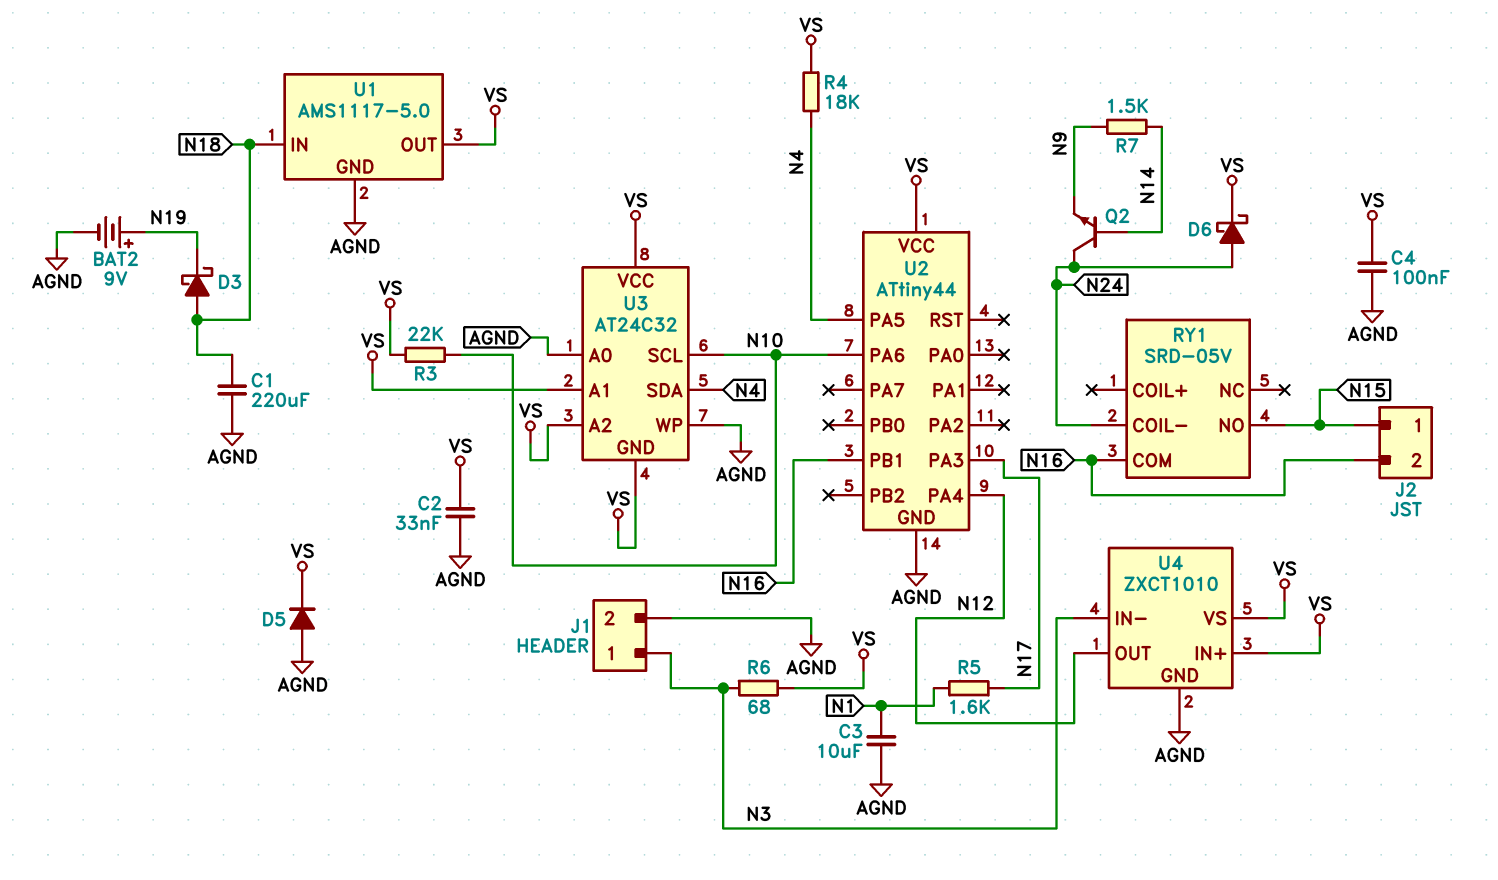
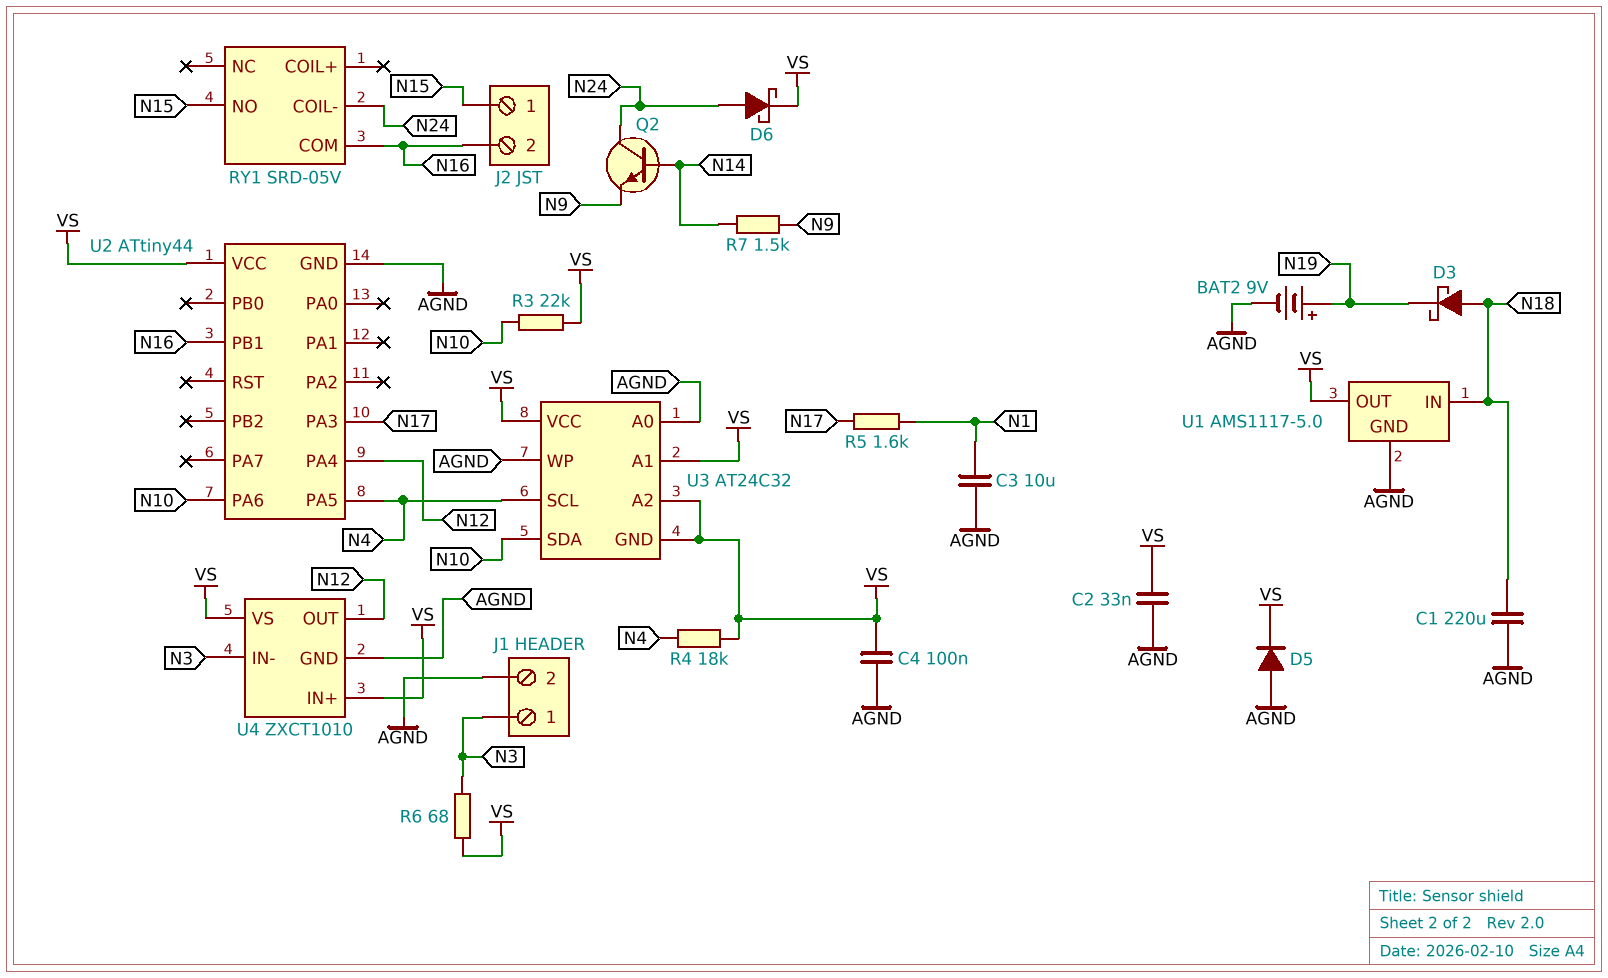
U3 pin SCL: N10 -> N4
U3 pin SDA: N4 -> N10

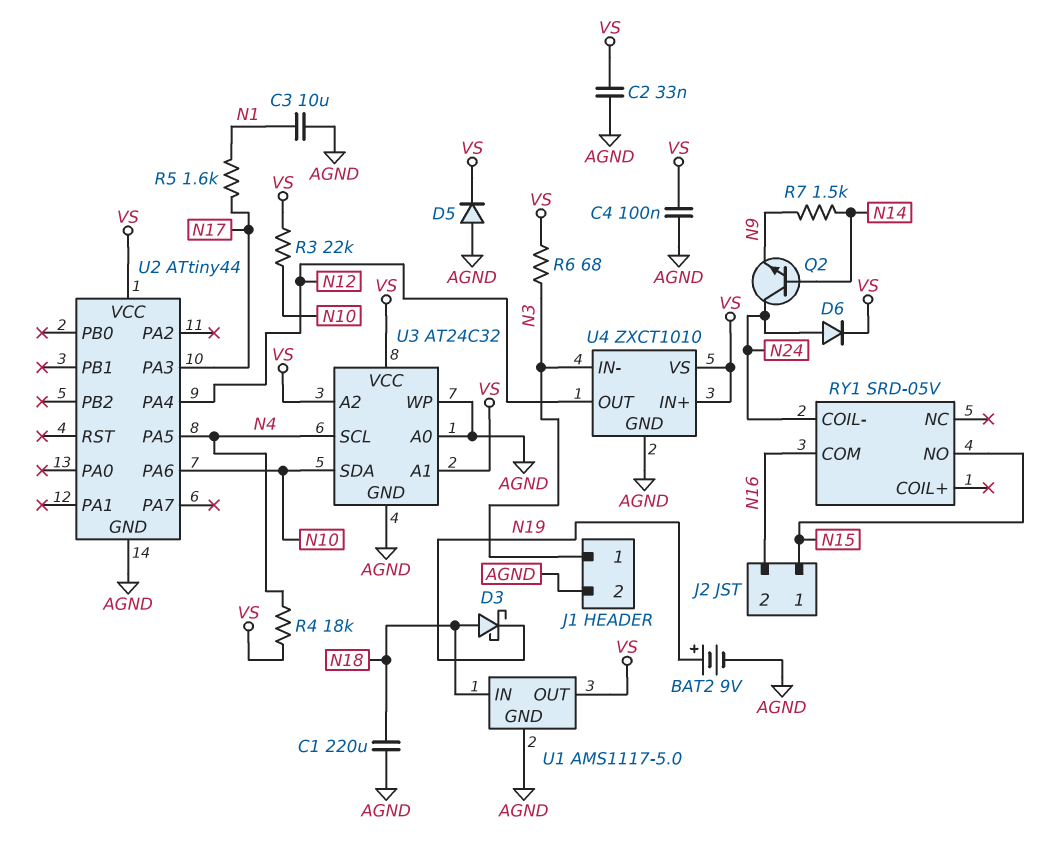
D6: schottky (A N24, K VS) -> diode (A N24, K VS)
U2 pin PB1: N16 -> none
U3 pin GND: VS -> AGND

